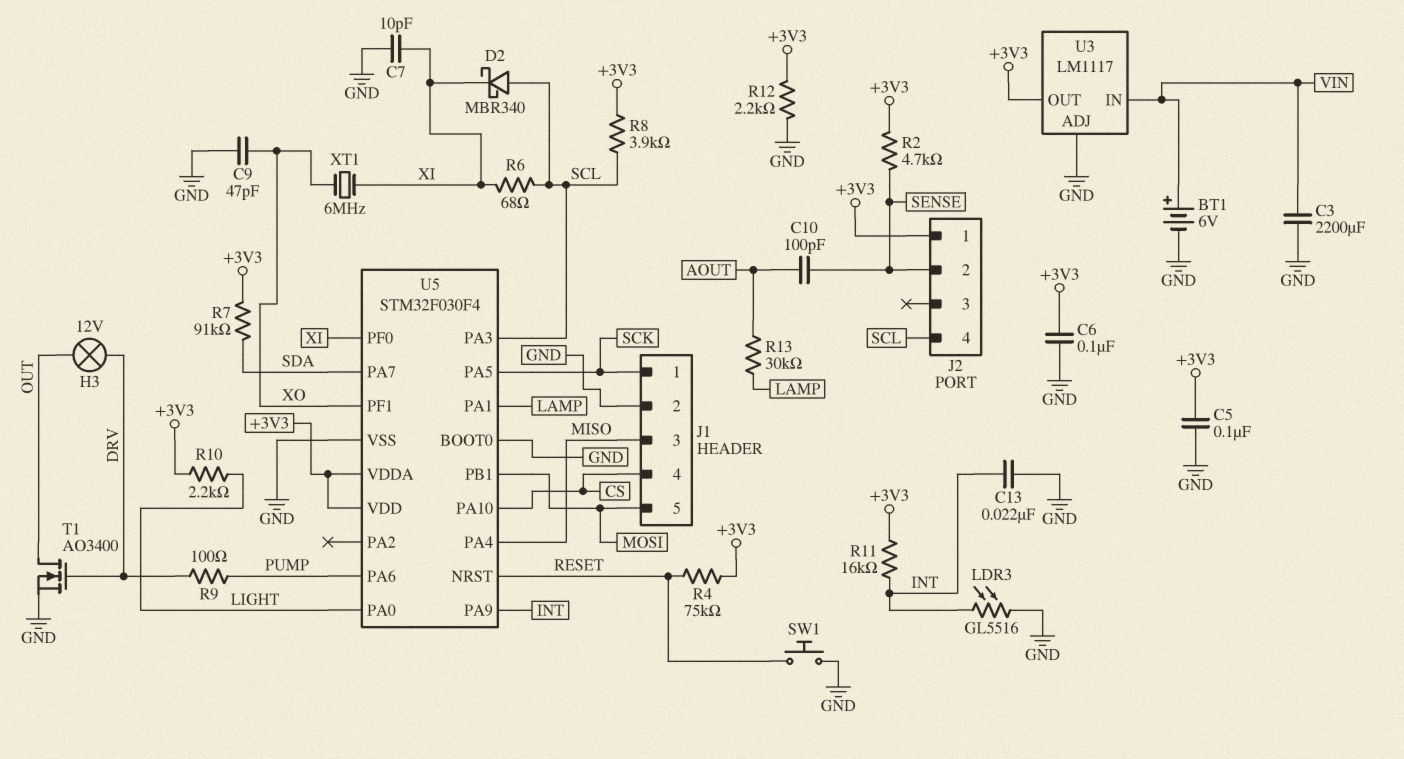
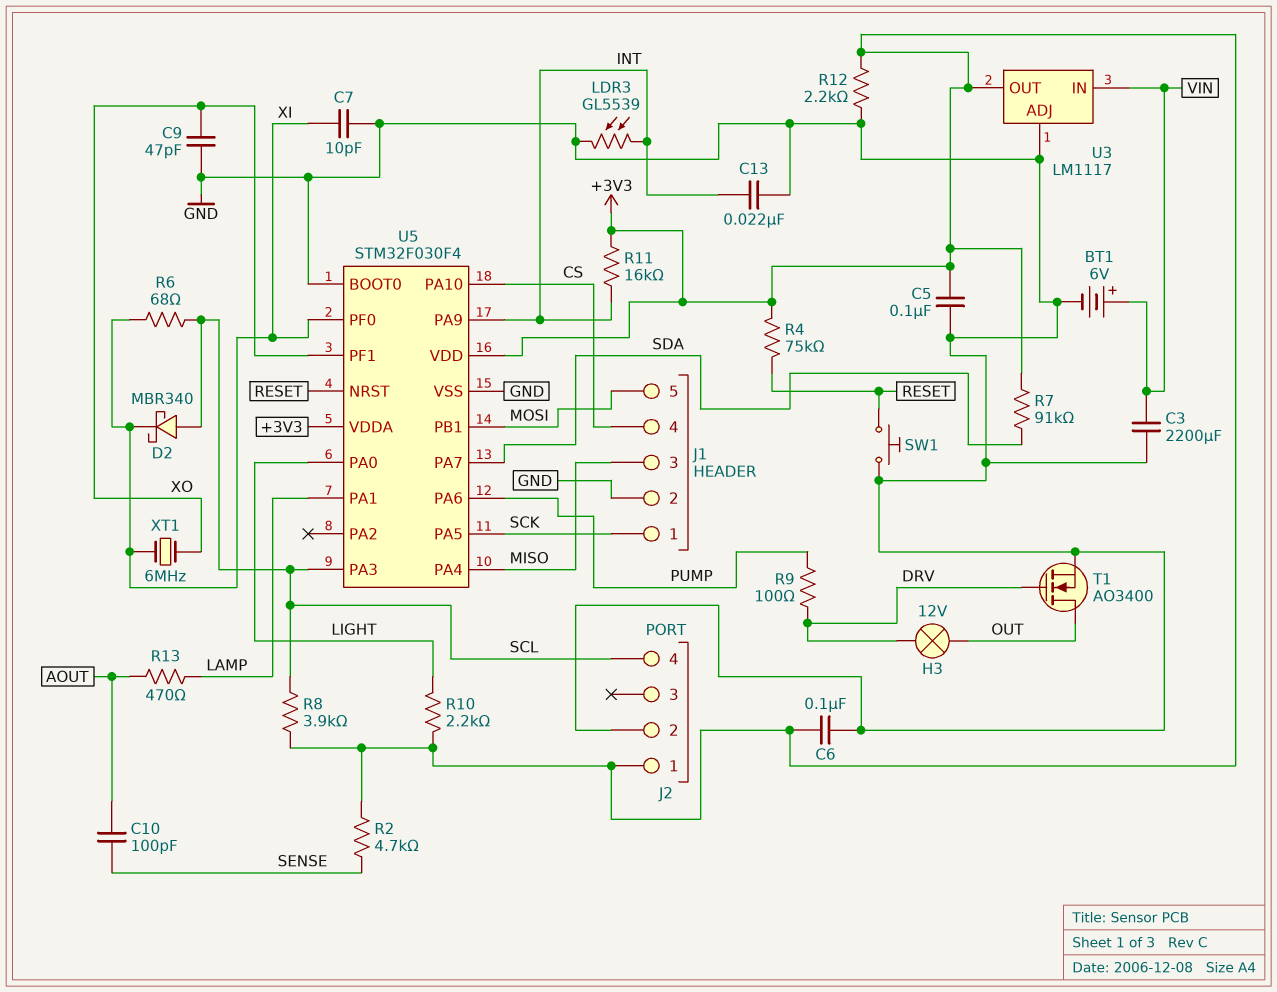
J2 pin 2: SENSE -> GND
LDR3: GL5516 (GND, INT) -> GL5539 (GND, INT)
R13: 30k (AOUT, LAMP) -> 470 (AOUT, LAMP)

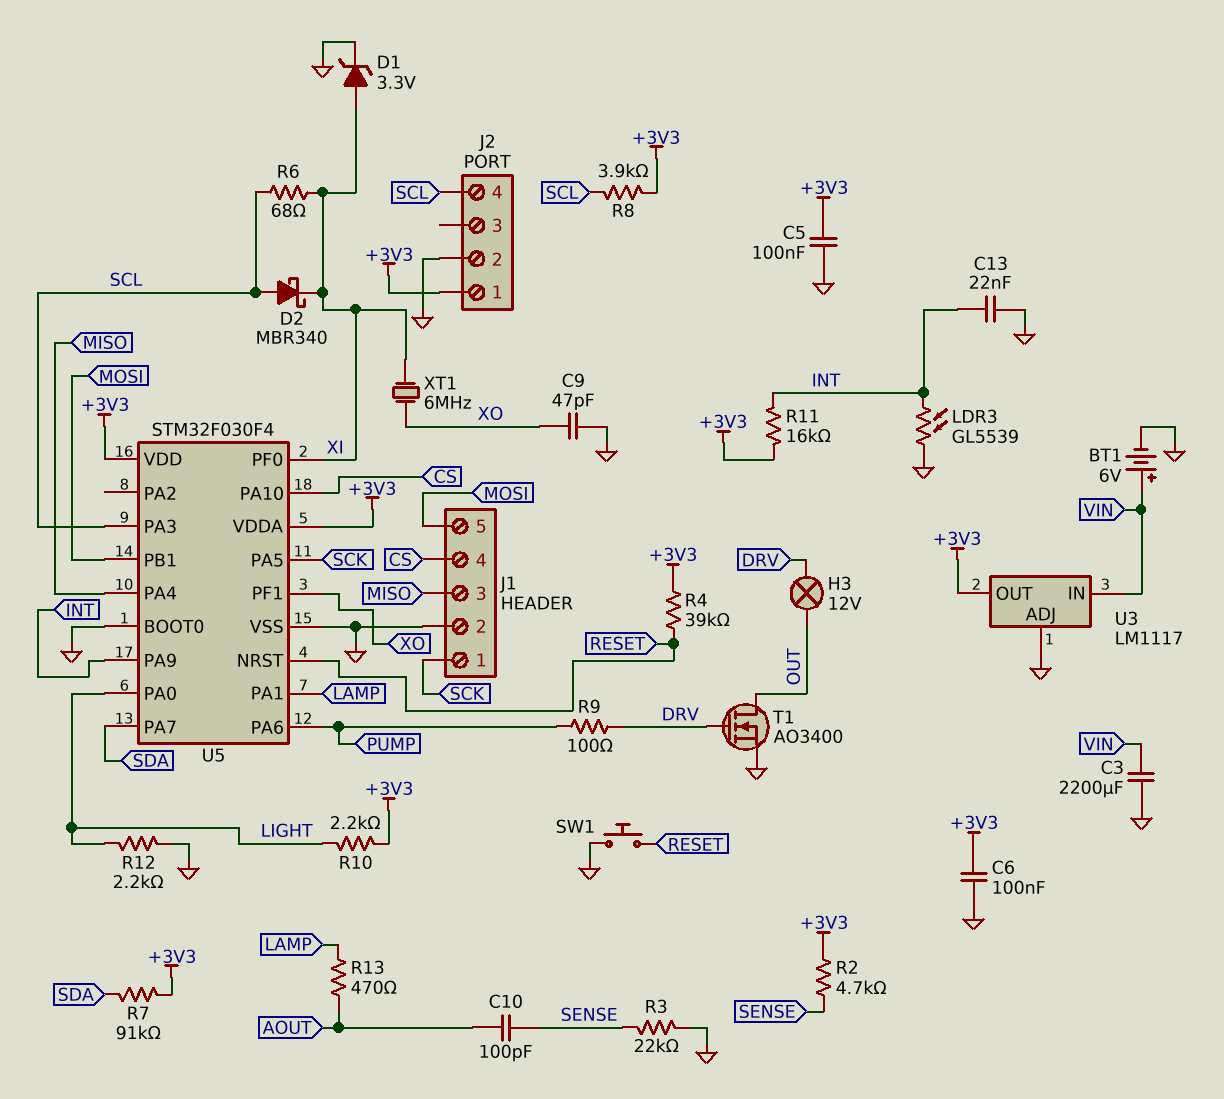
C7: 10pF (GND, XI) -> none
D1: none -> zener 3.3V (A XI, K GND)
R3: none -> 22k (GND, SENSE)
R4: 75k (+3V3, RESET) -> 39k (+3V3, RESET)
R12: 2.2k (+3V3, GND) -> 2.2k (GND, LIGHT)

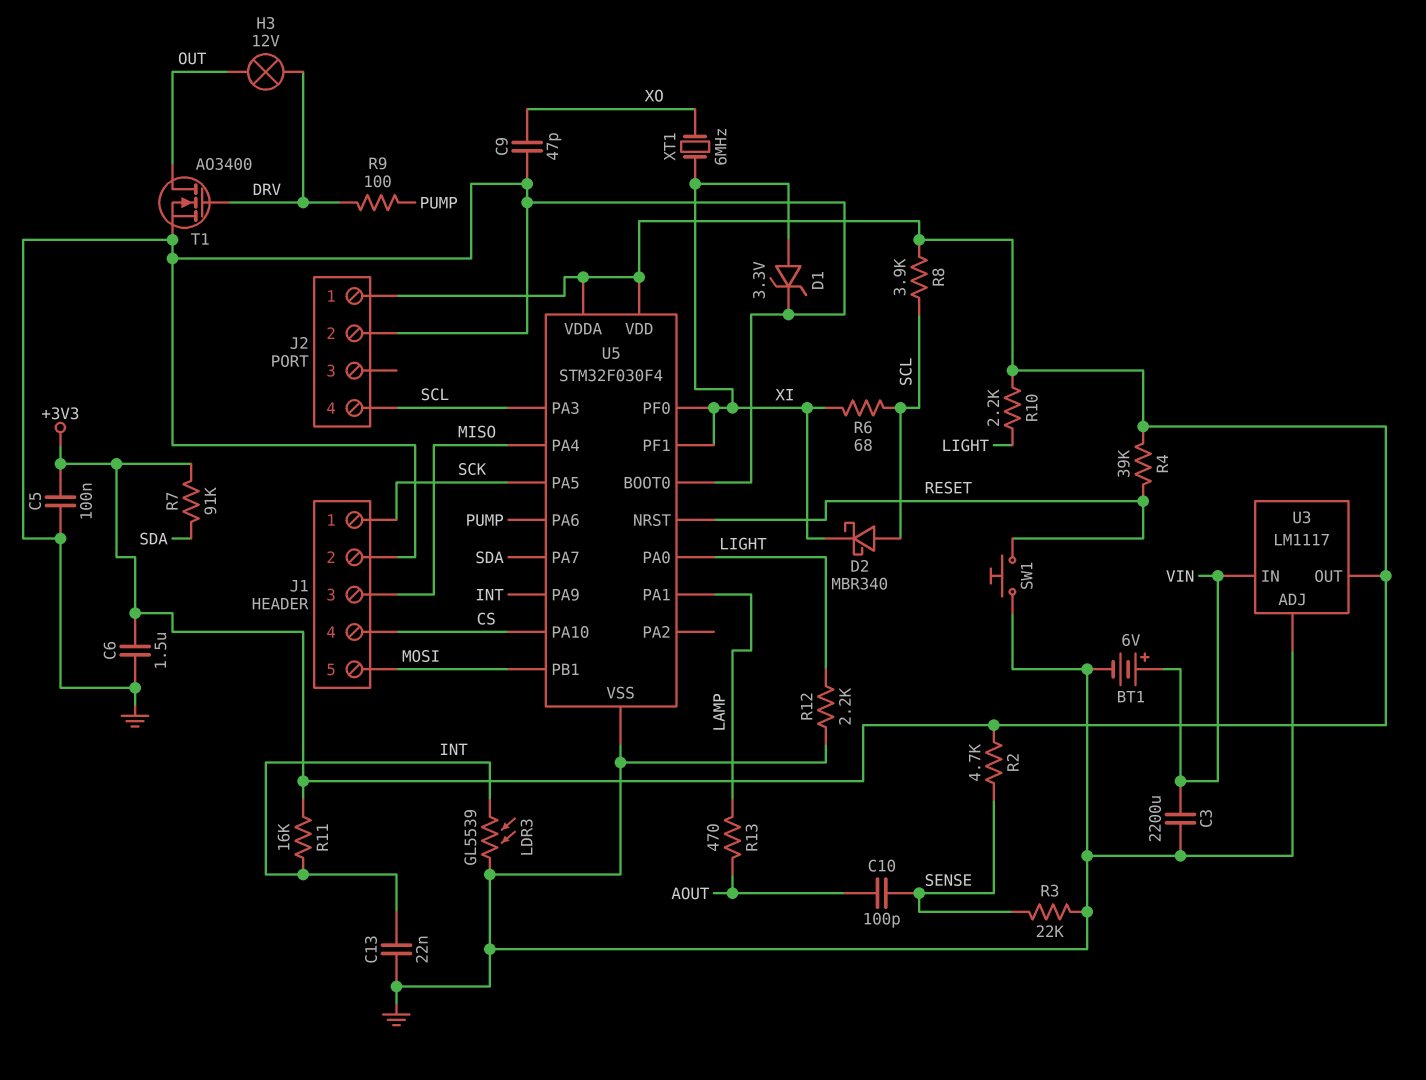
C6: 100nF (+3V3, GND) -> 1.5uF (+3V3, GND)
U5 pin PF1: XO -> XI

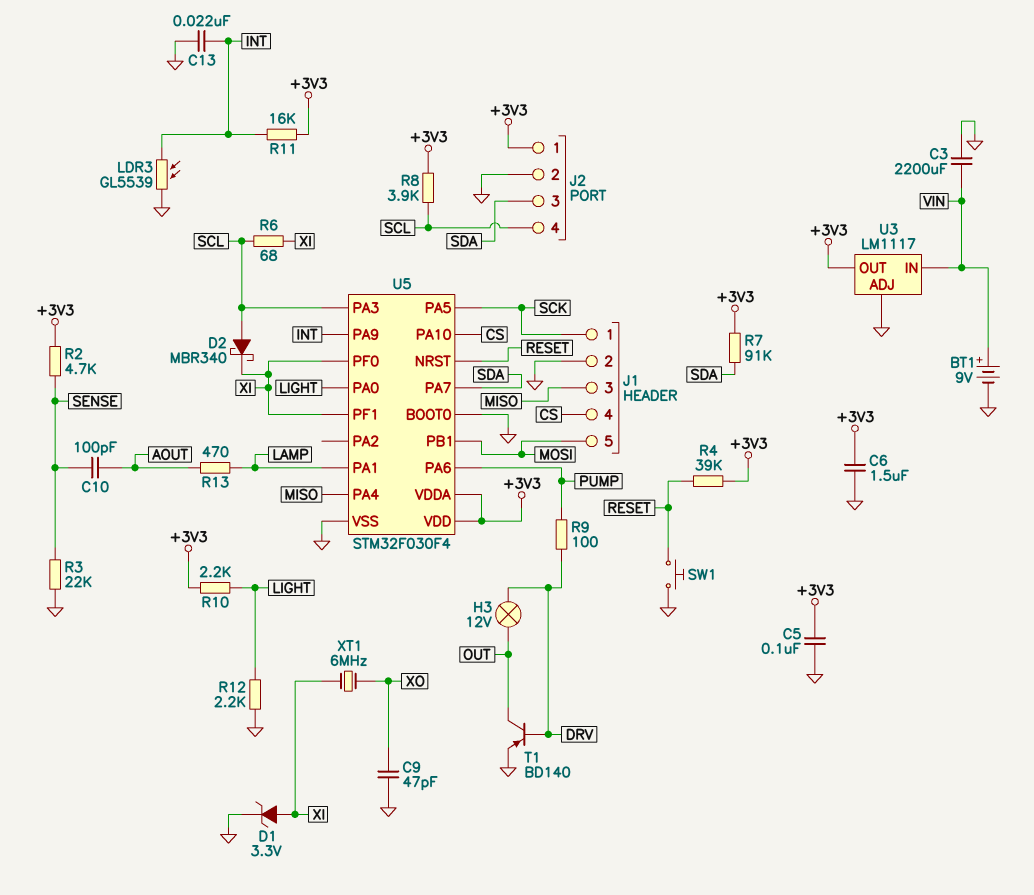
BT1: 6V (plus VIN, minus GND) -> 9V (plus VIN, minus GND)
J2 pin 3: none -> SDA
T1: NMOS AO3400 (G DRV, D OUT, S GND) -> PNP BD140 (B DRV, C OUT, E GND)

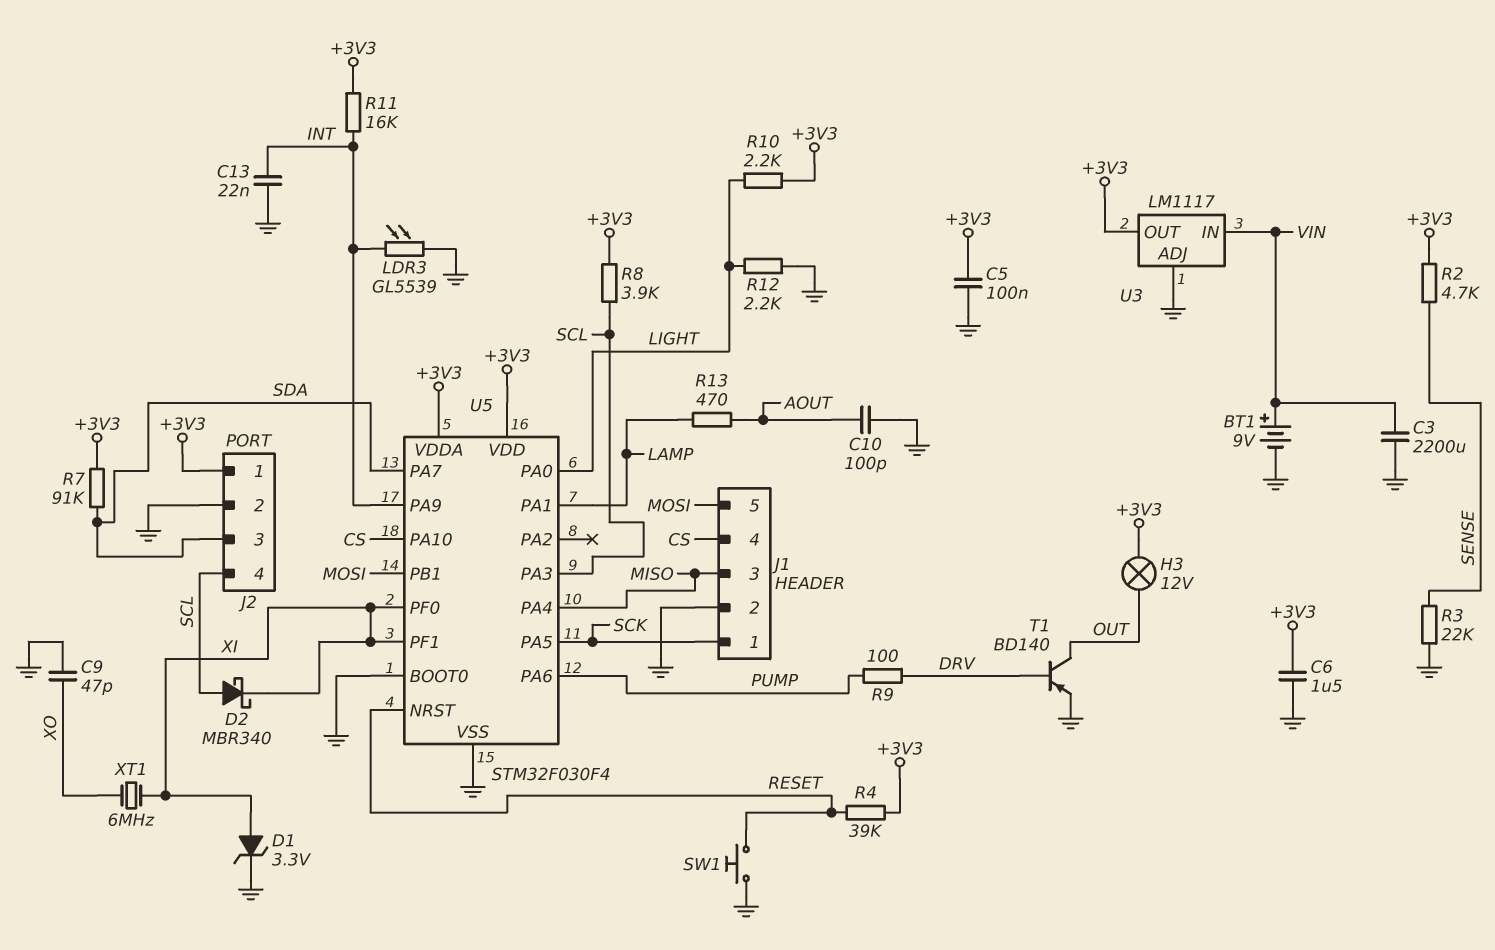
C10: 100pF (AOUT, SENSE) -> 100pF (AOUT, GND)
H3: lamp 12V (DRV, OUT) -> lamp 12V (+3V3, OUT)
R6: 68 (SCL, XI) -> none

